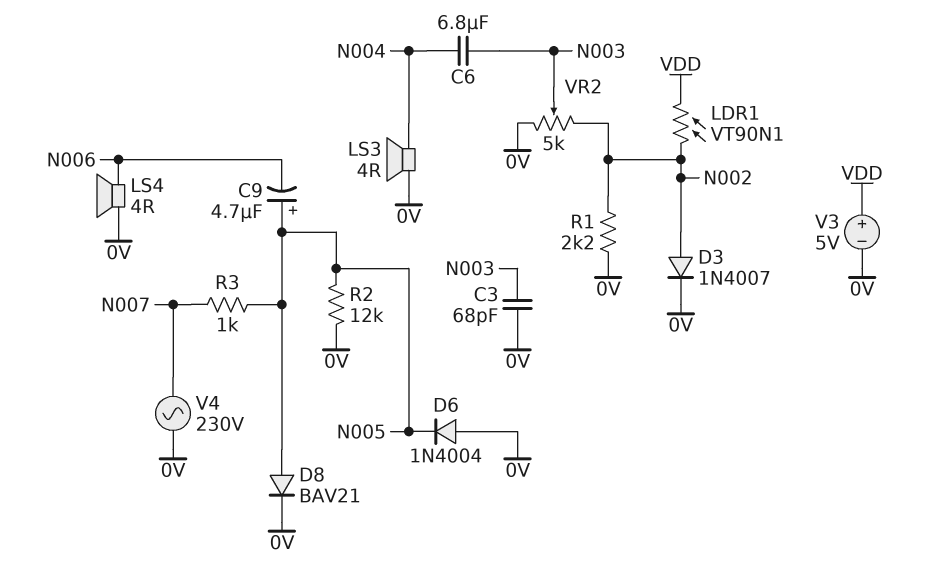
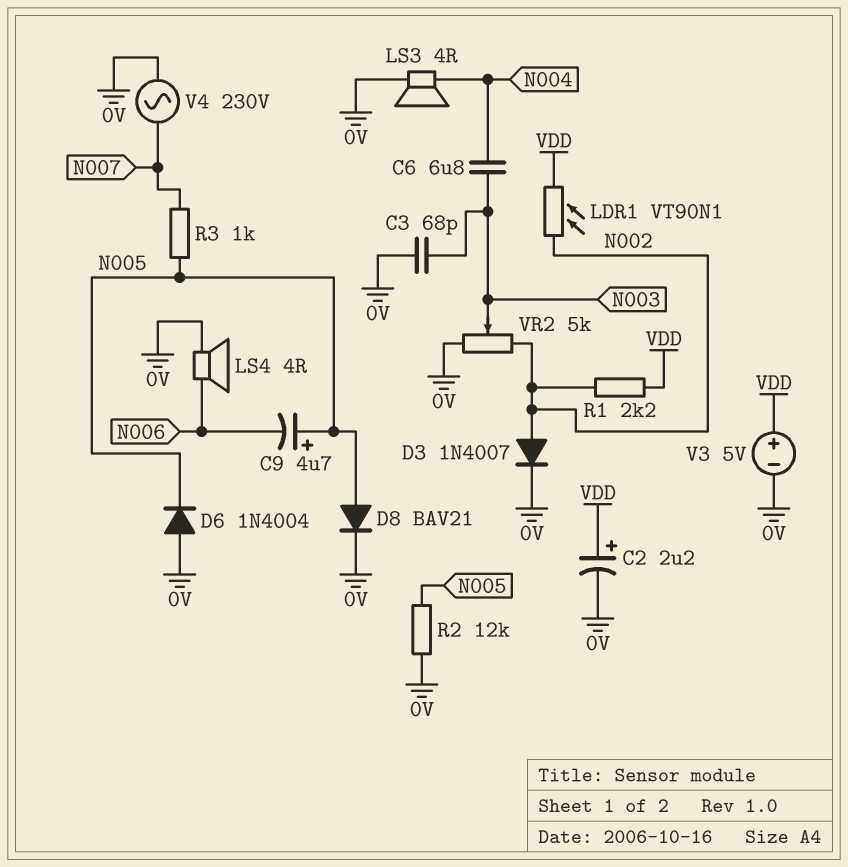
C2: none -> 2.2uF (plus VDD, minus 0V)
R1: 2.2k (0V, N002) -> 2.2k (N002, VDD)

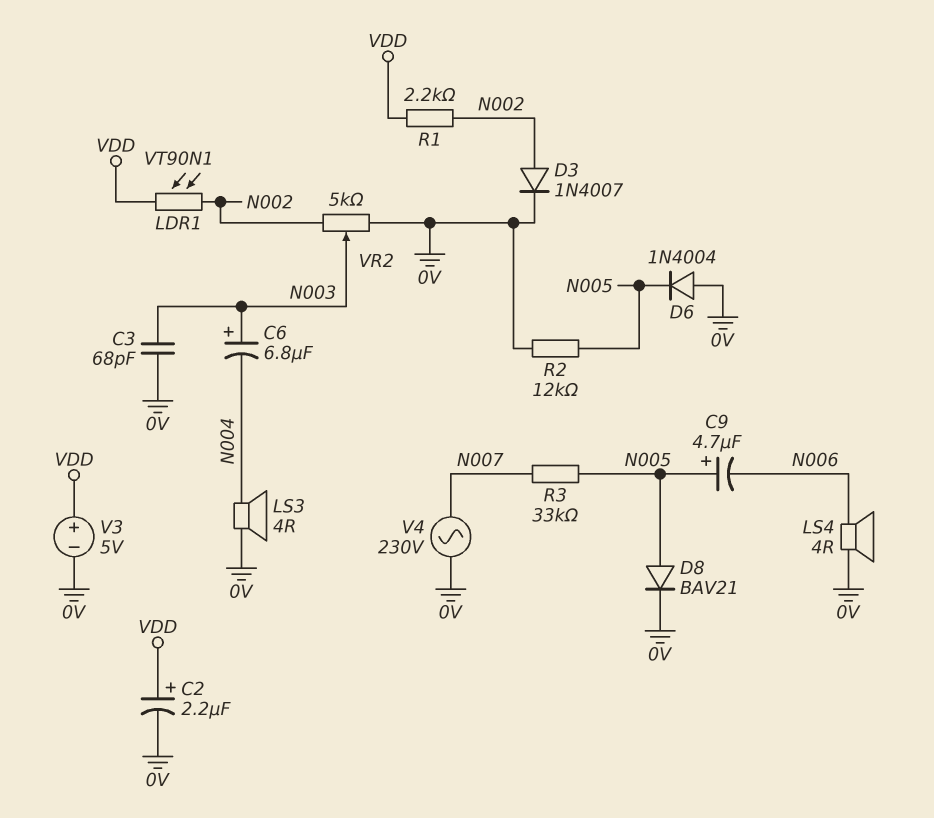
C6: 6.8uF (N003, N004) -> 6.8uF (plus N003, minus N004)
R3: 1k (N005, N007) -> 33k (N005, N007)

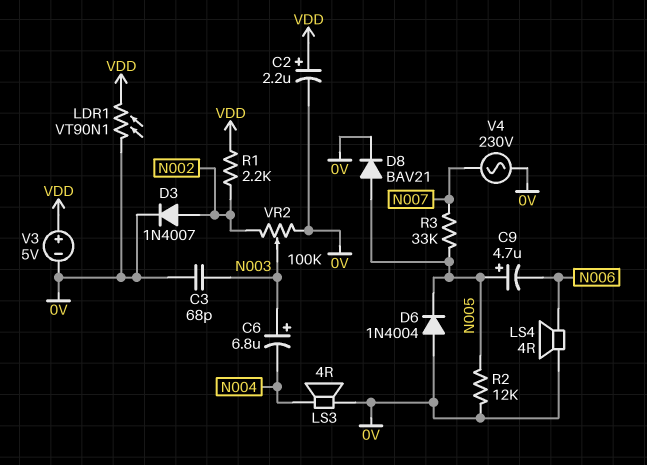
LDR1: VT90N1 (N002, VDD) -> VT90N1 (0V, VDD)
VR2: 5k (0V, N002, wiper N003) -> 100k (0V, N002, wiper N003)

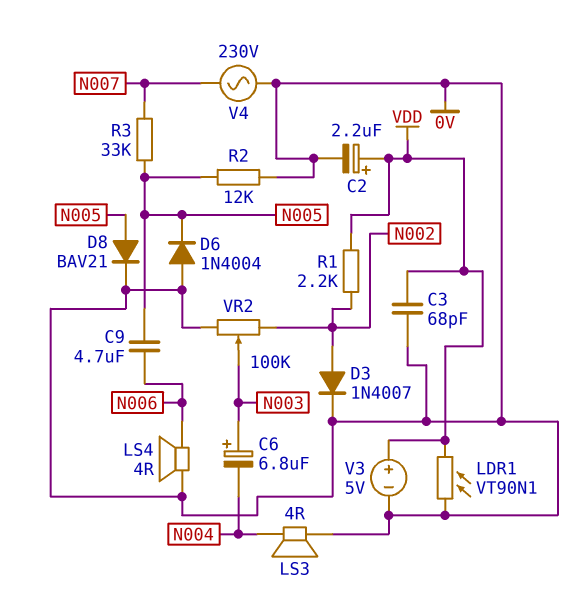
C3: 68pF (0V, N003) -> 68pF (0V, VDD)
C9: 4.7uF (plus N005, minus N006) -> 4.7uF (N005, N006)

